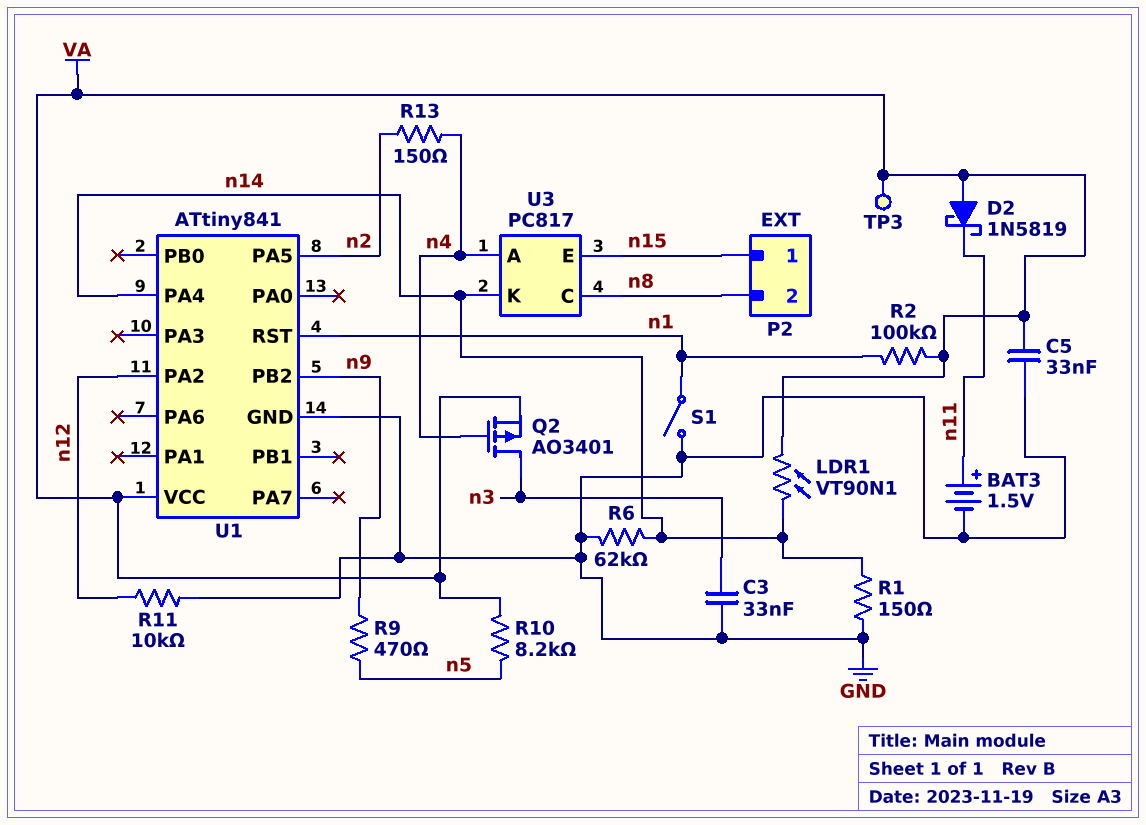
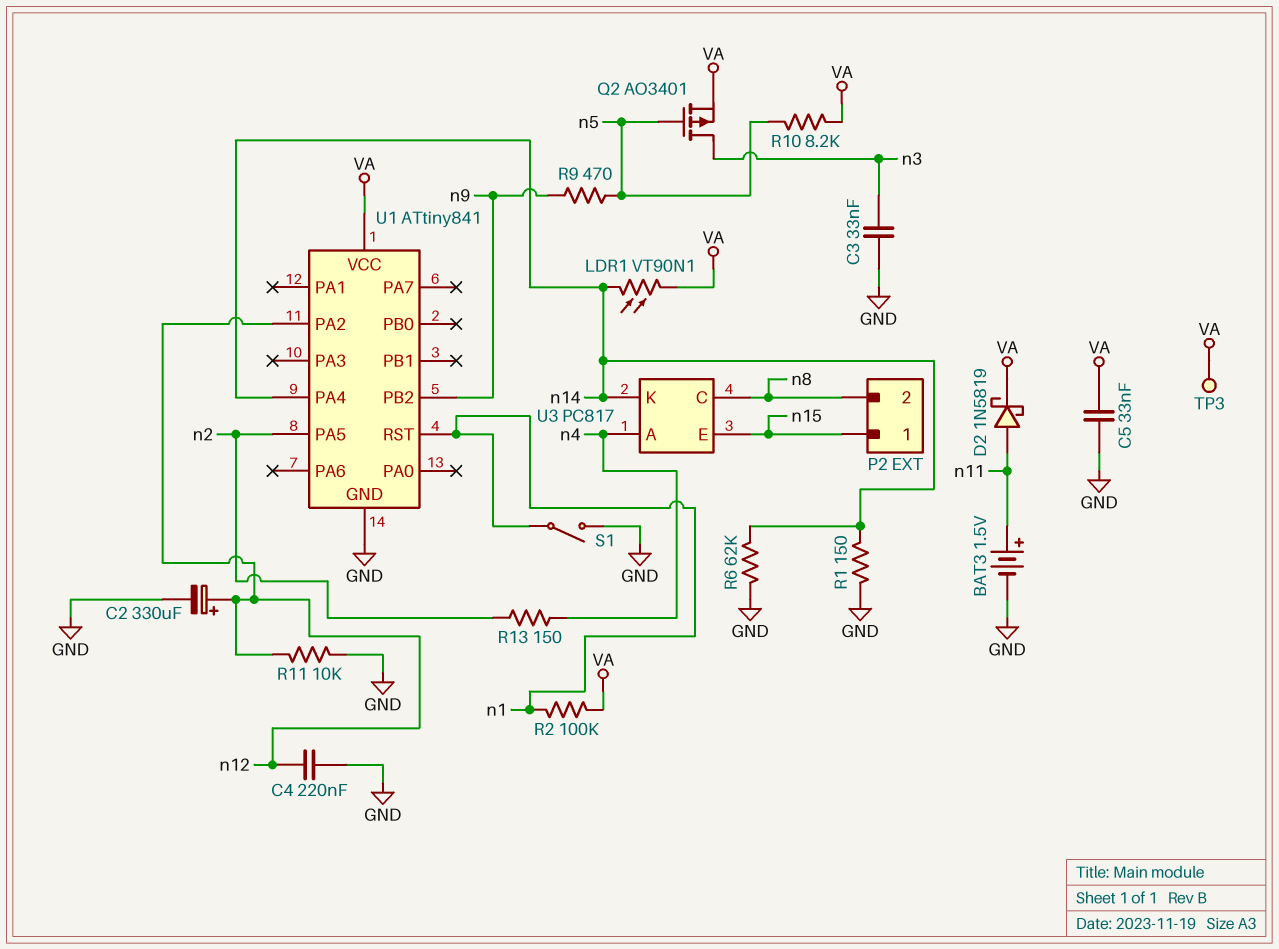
C2: none -> 330uF (plus n12, minus GND)
C4: none -> 220nF (GND, n12)
D2: schottky 1N5819 (A VA, K n11) -> schottky 1N5819 (A n11, K VA)
Q2: PMOS AO3401 (G n4, D n3, S VA) -> PMOS AO3401 (G n5, D n3, S VA)

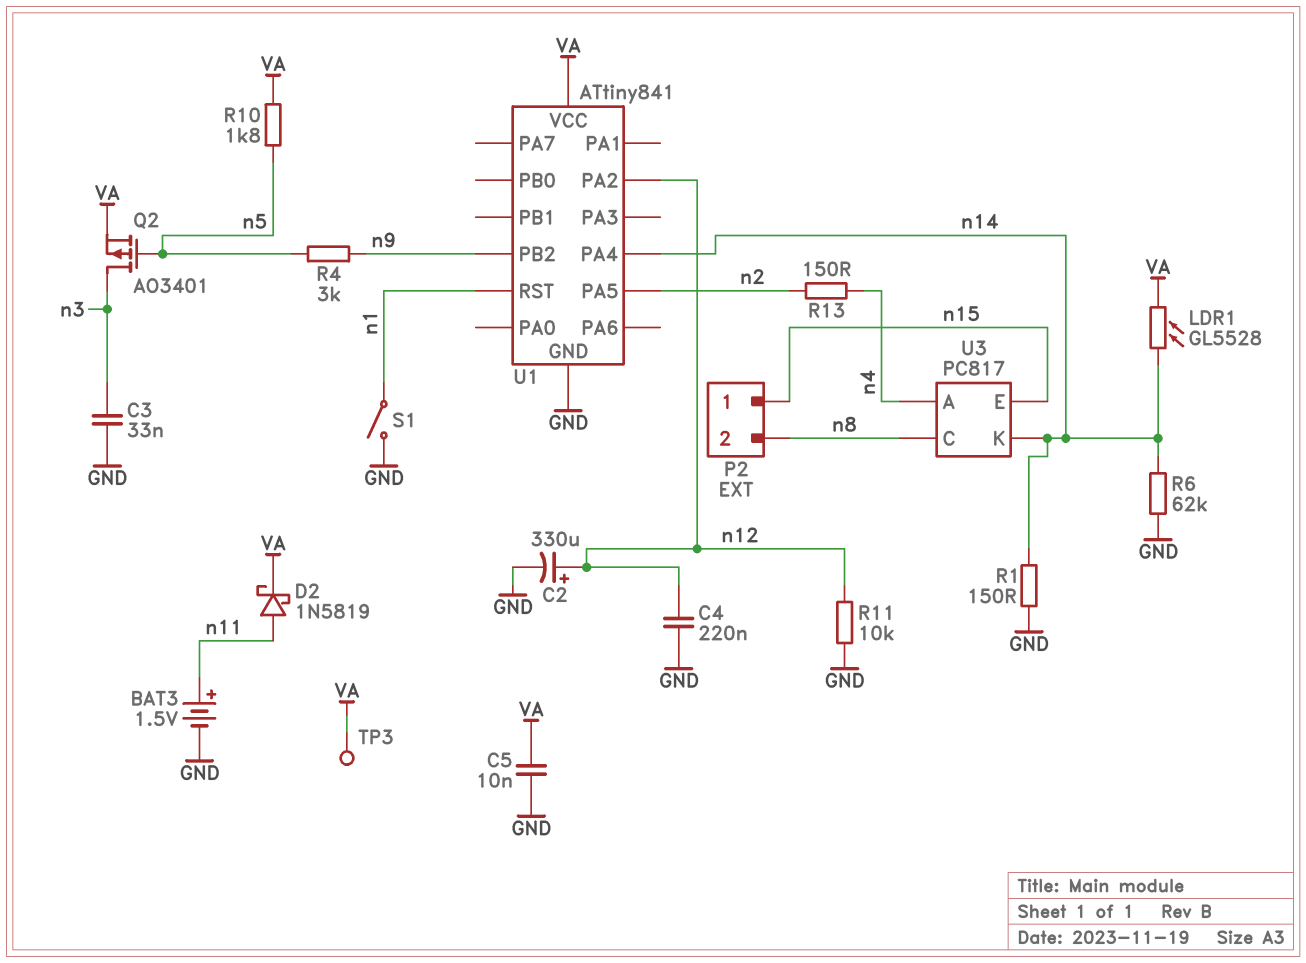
C5: 33nF (GND, VA) -> 10nF (GND, VA)
LDR1: VT90N1 (VA, n14) -> GL5528 (VA, n14)
R2: 100k (VA, n1) -> none
R4: none -> 3k (n5, n9)
R9: 470 (n5, n9) -> none
R10: 8.2k (VA, n5) -> 1.8k (VA, n5)

